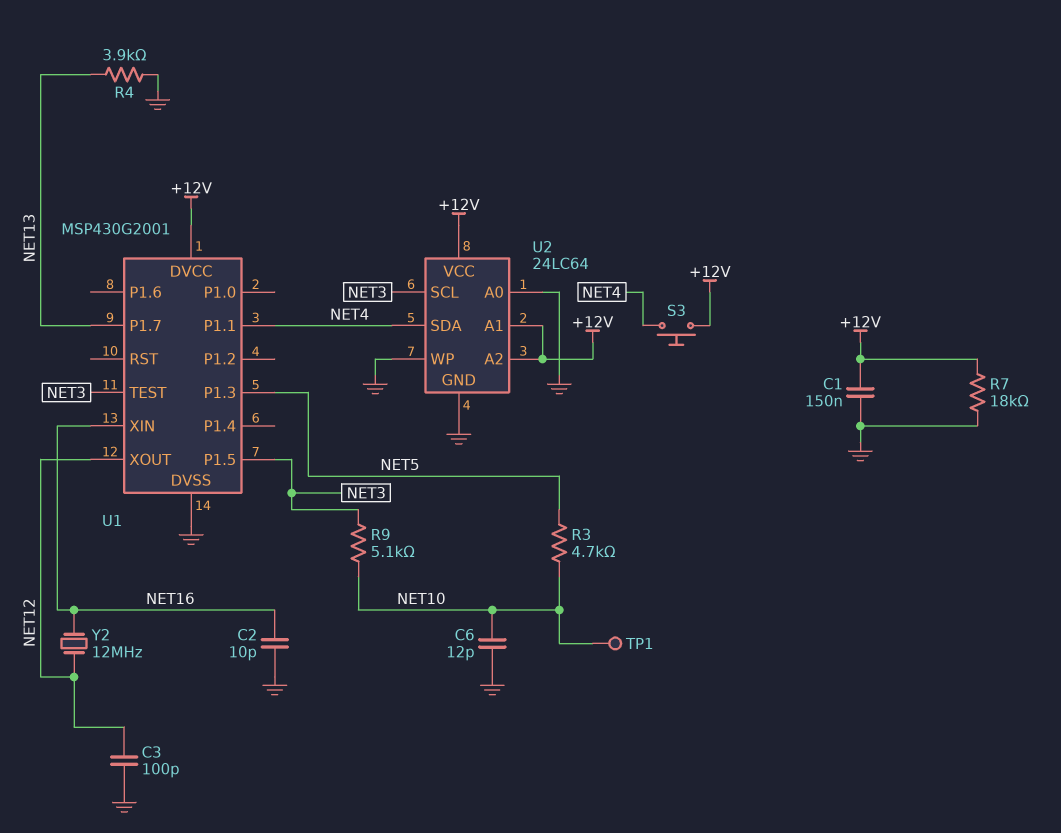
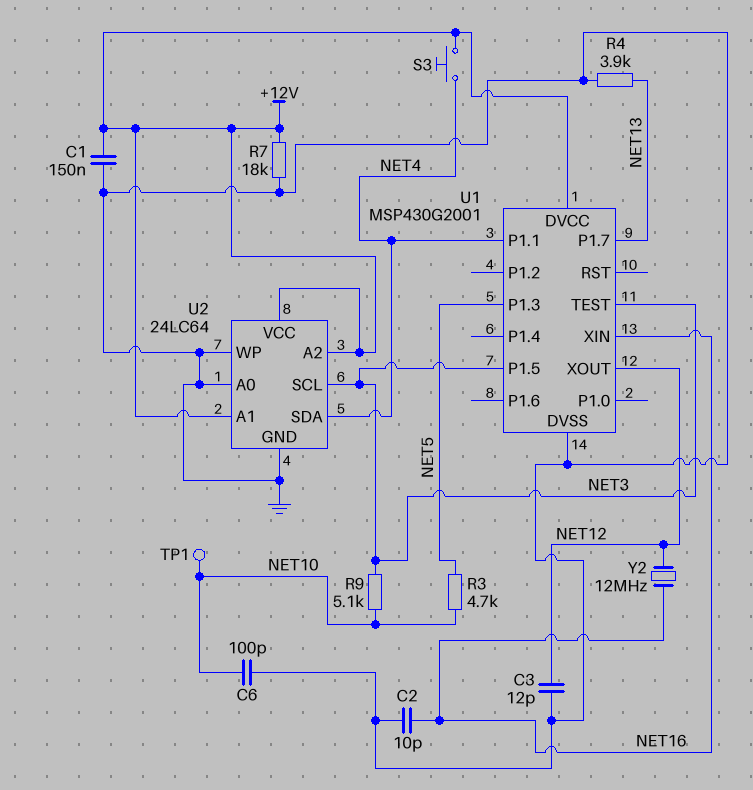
C3: 100pF (GND, NET12) -> 12pF (GND, NET12)
C6: 12pF (GND, NET10) -> 100pF (GND, NET10)

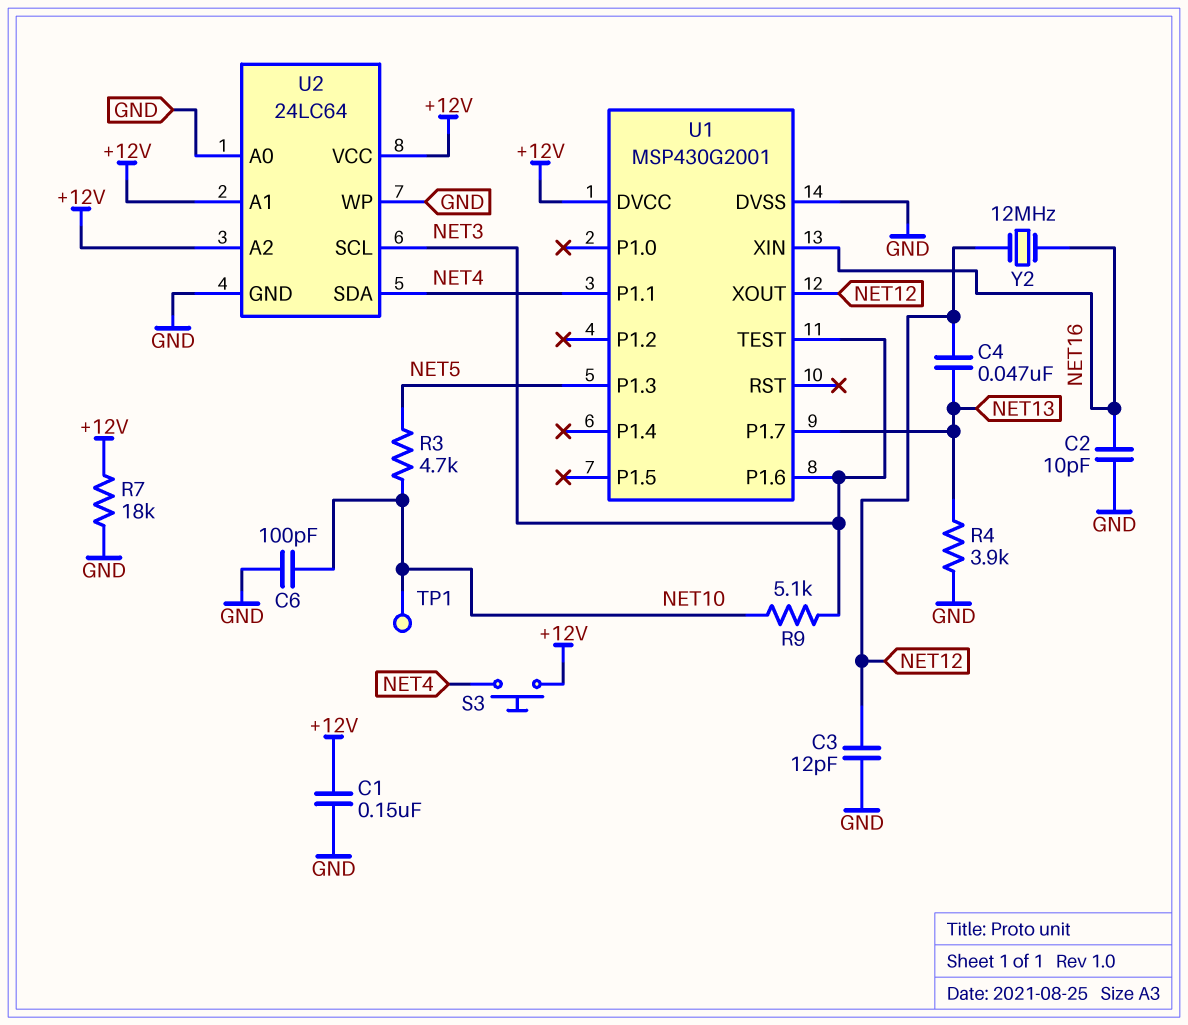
C4: none -> 47nF (NET12, NET13)
U1 pin P1.5: NET3 -> none
U1 pin P1.6: none -> NET3

